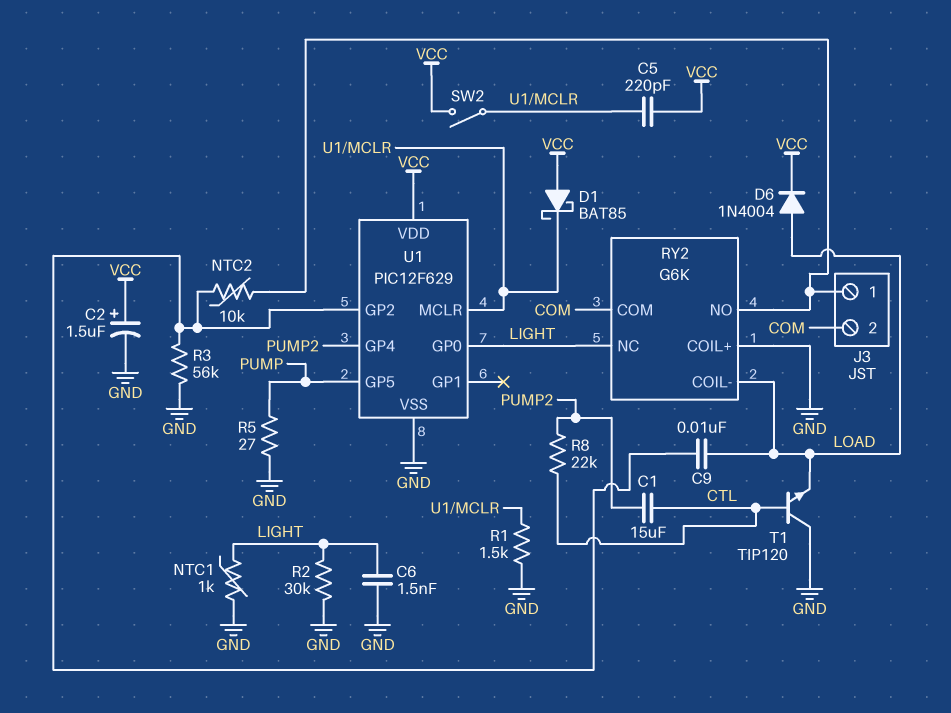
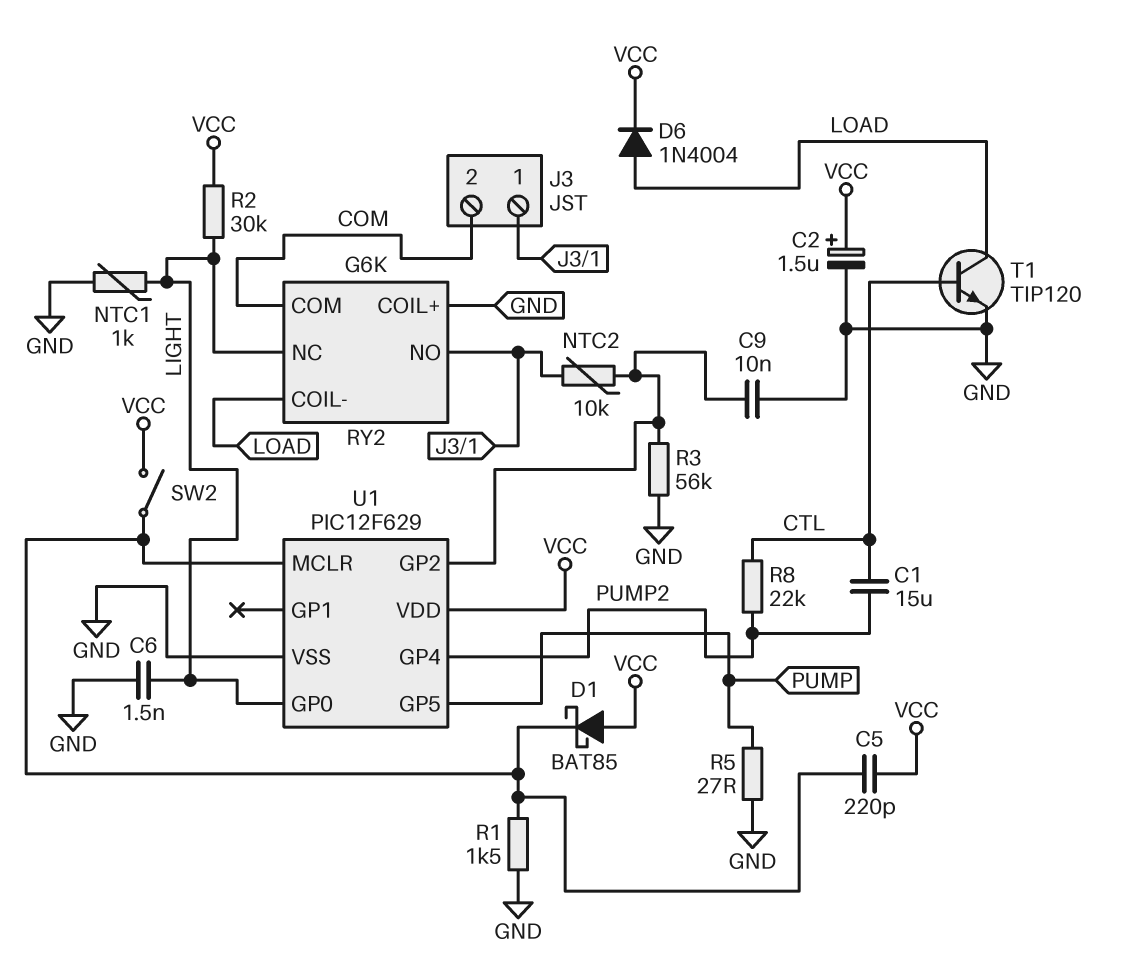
C9: 10nF (LOAD, U1/GP2) -> 10nF (GND, U1/GP2)
R2: 30k (GND, LIGHT) -> 30k (LIGHT, VCC)
T1: NPN TIP120 (B CTL, C GND, E LOAD) -> NPN TIP120 (B CTL, C LOAD, E GND)

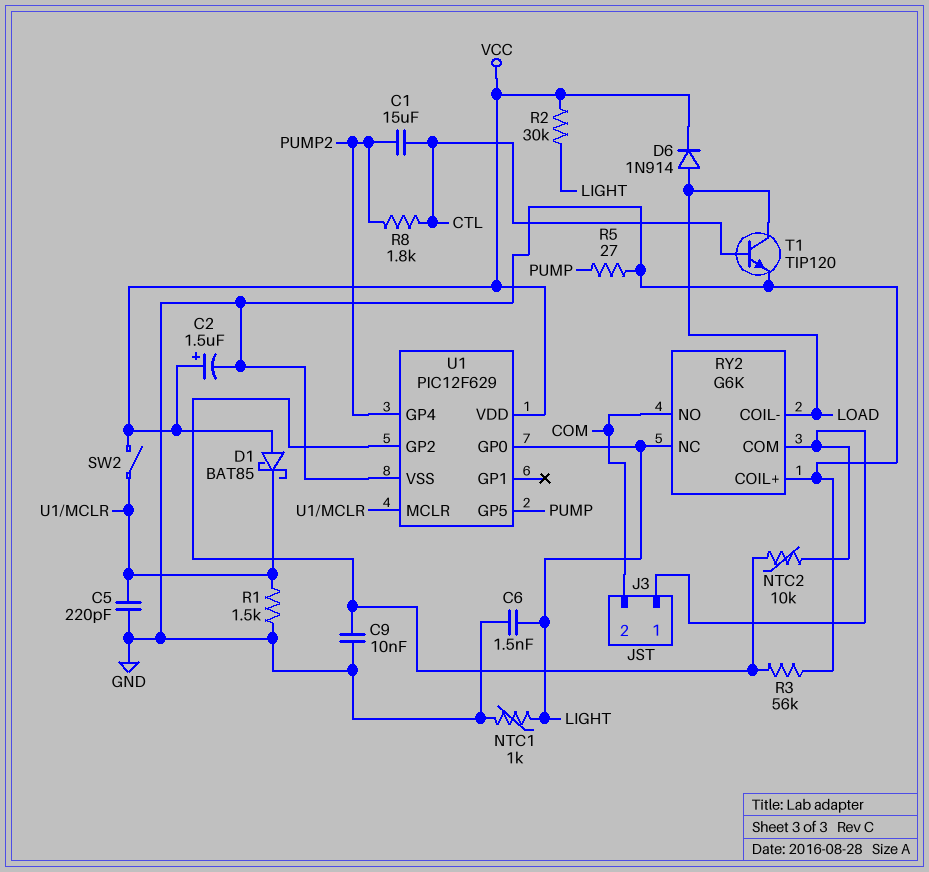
C5: 220pF (U1/MCLR, VCC) -> 220pF (GND, U1/MCLR)
D6: diode 1N4004 (A LOAD, K VCC) -> diode 1N914 (A LOAD, K VCC)
R8: 22k (CTL, PUMP2) -> 1.8k (CTL, PUMP2)
RY2 pin COM: COM -> J3/1
RY2 pin NO: J3/1 -> COM

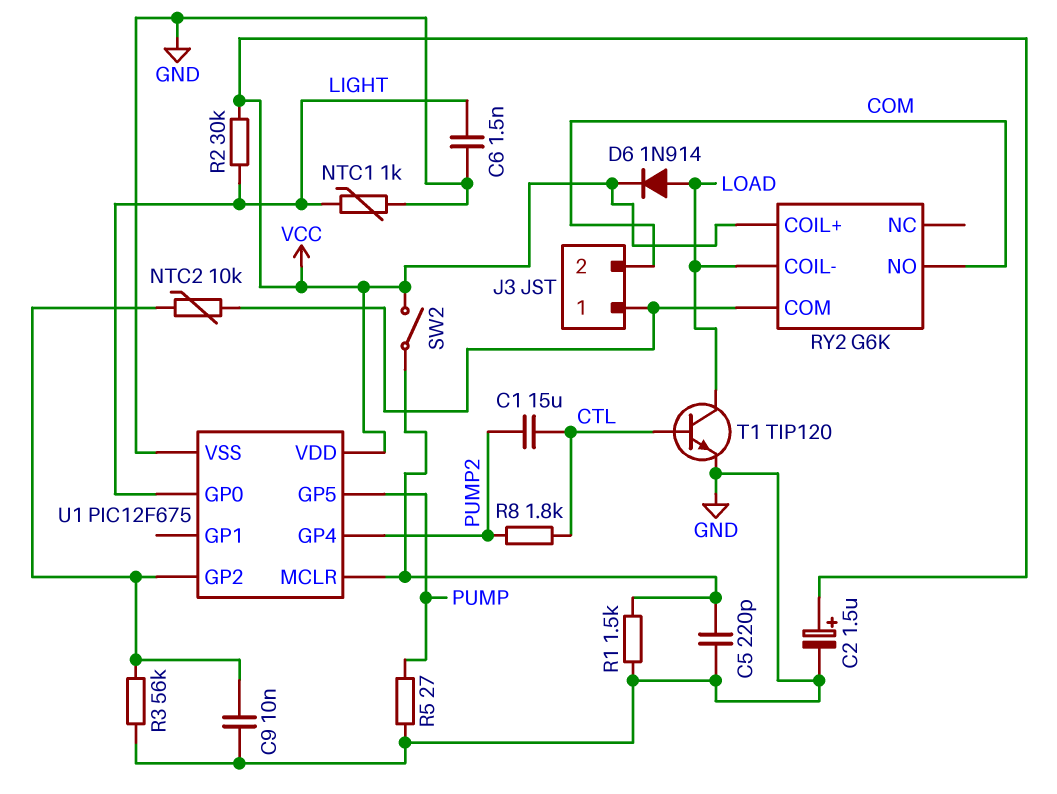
D1: schottky BAT85 (A VCC, K U1/MCLR) -> none
RY2 pin COIL+: GND -> VCC
RY2 pin NC: LIGHT -> none
U1: PIC12F629 -> PIC12F675

